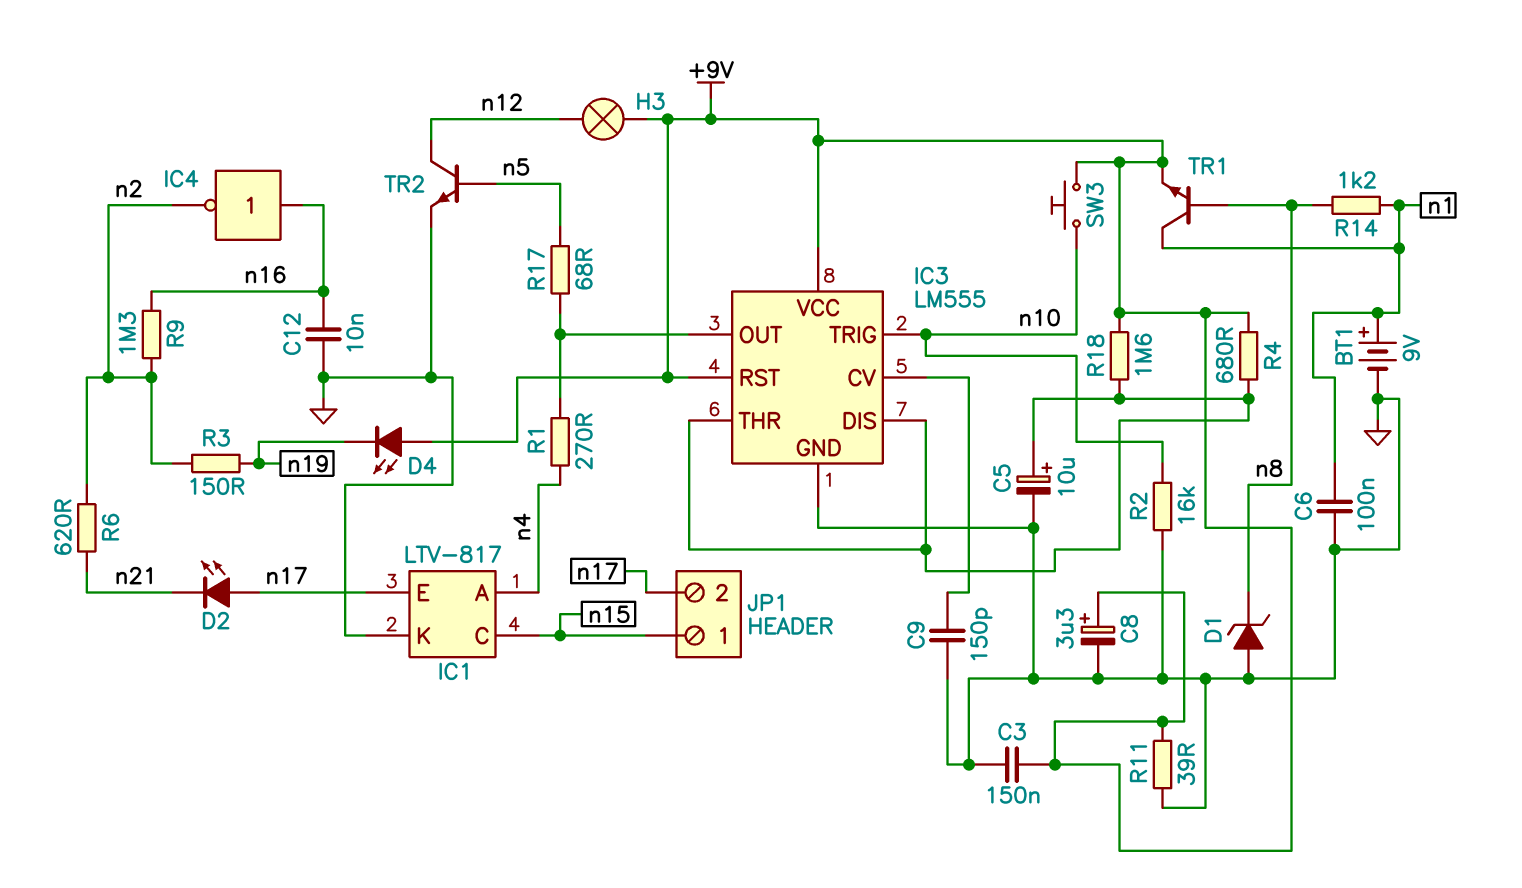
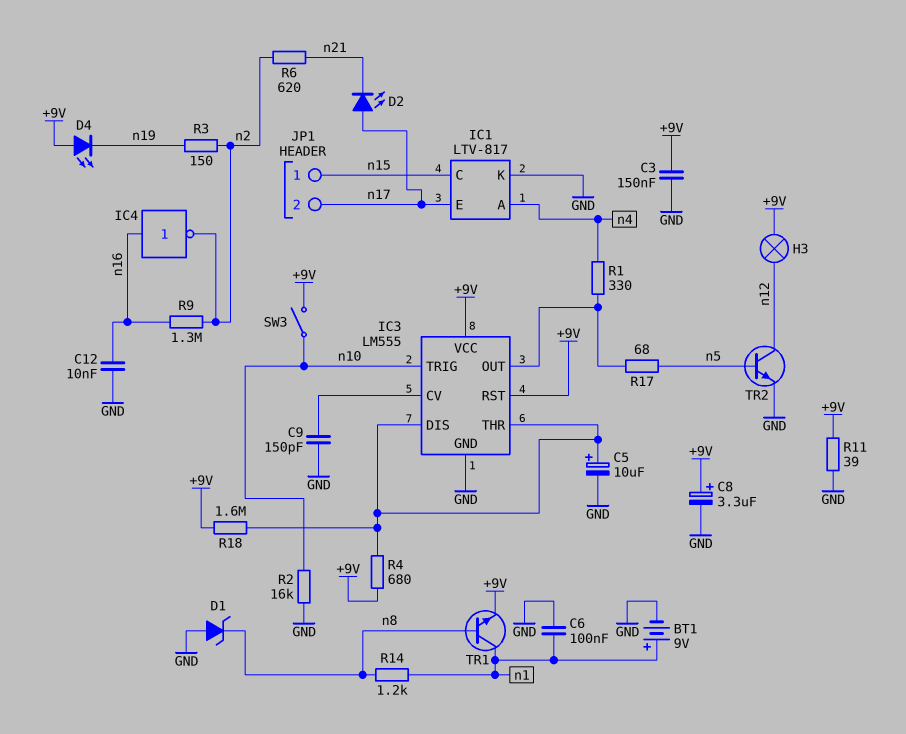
R1: 270 (IC3/OUT, n4) -> 330 (IC3/OUT, n4)
SW3: button (+9V, n10) -> switch (+9V, n10)

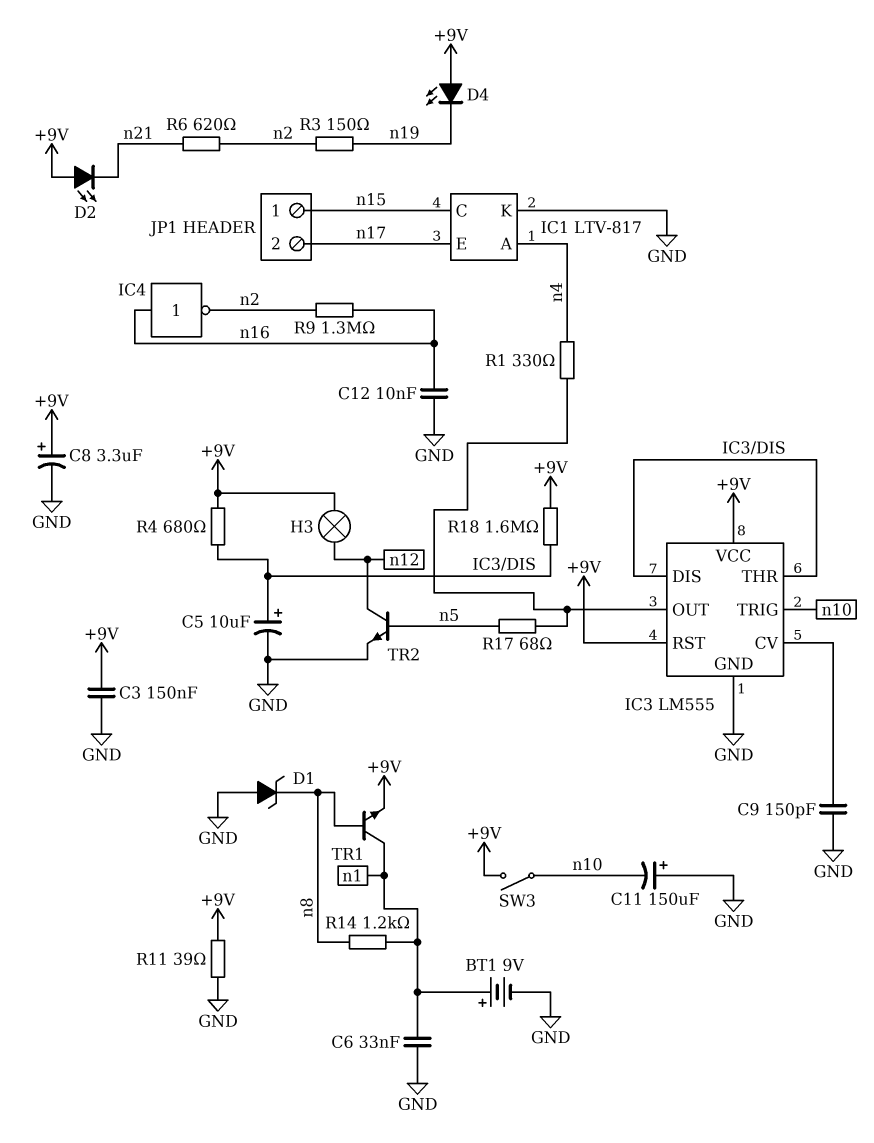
C6: 100nF (GND, n1) -> 33nF (GND, n1)
C11: none -> 150uF (plus GND, minus n10)
D2: LED (A n17, K n21) -> LED (A +9V, K n21)
R2: 16k (GND, n10) -> none

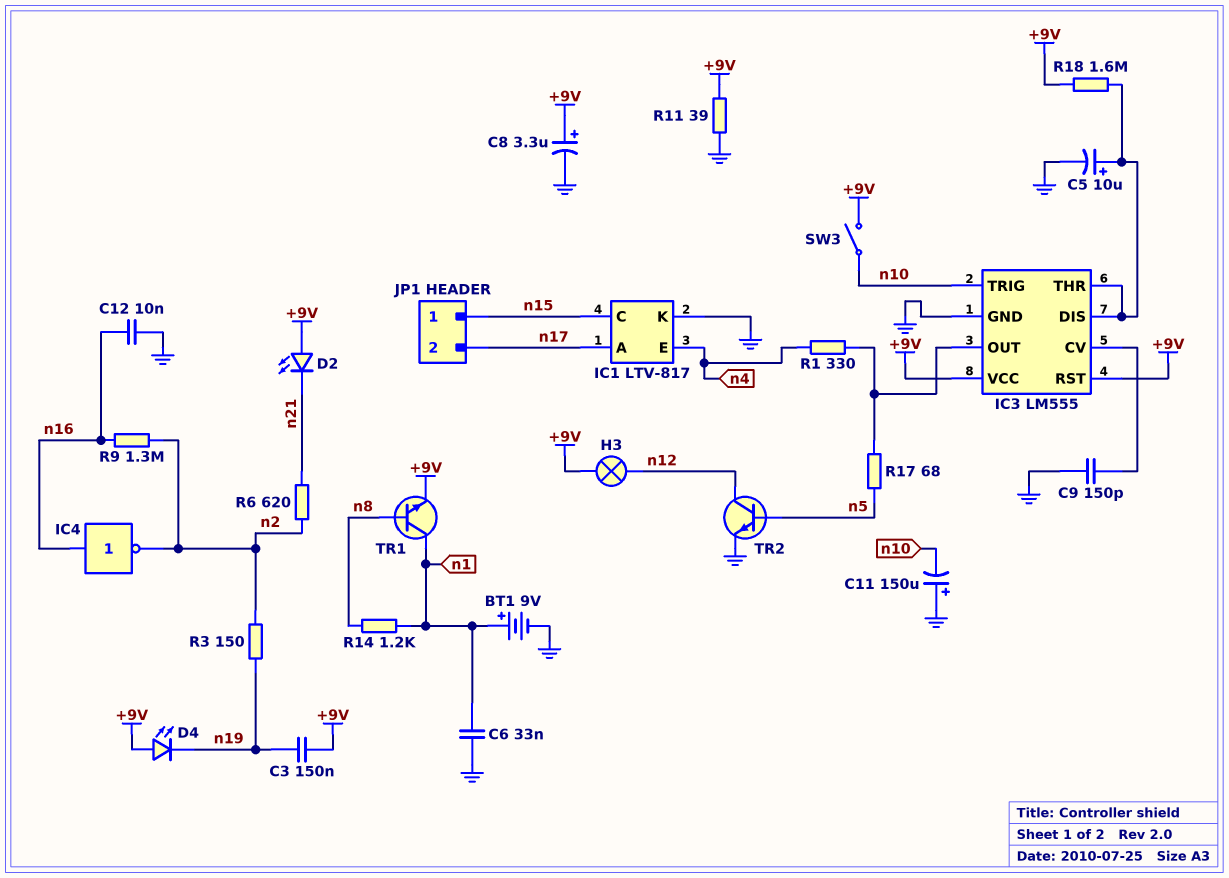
C3: 150nF (+9V, GND) -> 150nF (+9V, n19)
D1: zener (A GND, K n8) -> none
IC1 pin A: n4 -> n17
IC1 pin E: n17 -> n4
R4: 680 (+9V, IC3/DIS) -> none

